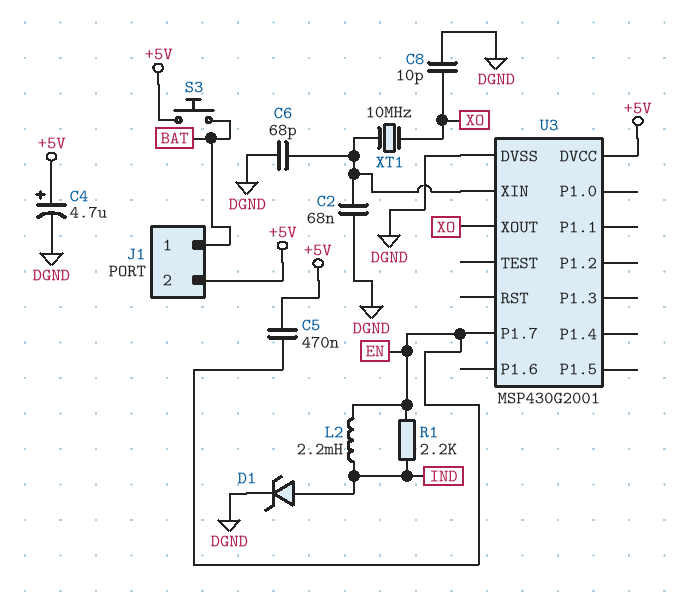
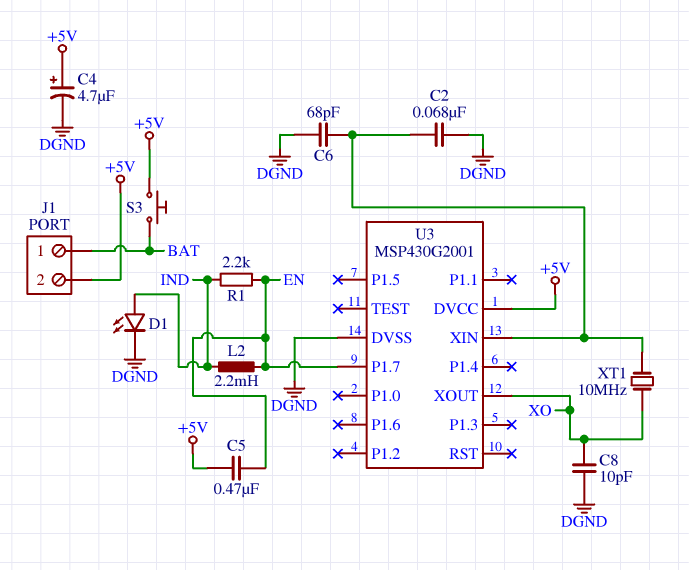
D1: zener (A IND, K DGND) -> LED (A IND, K DGND)

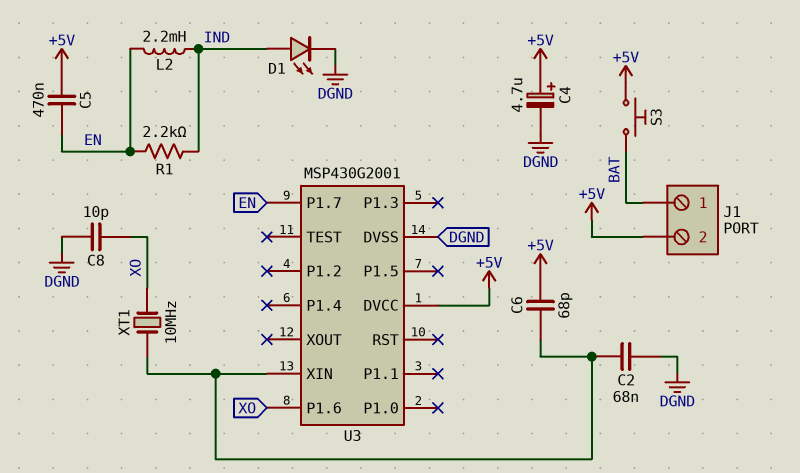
C6: 68pF (DGND, U3/XIN) -> 68pF (+5V, U3/XIN)
U3 pin P1.6: none -> XO
U3 pin XOUT: XO -> none

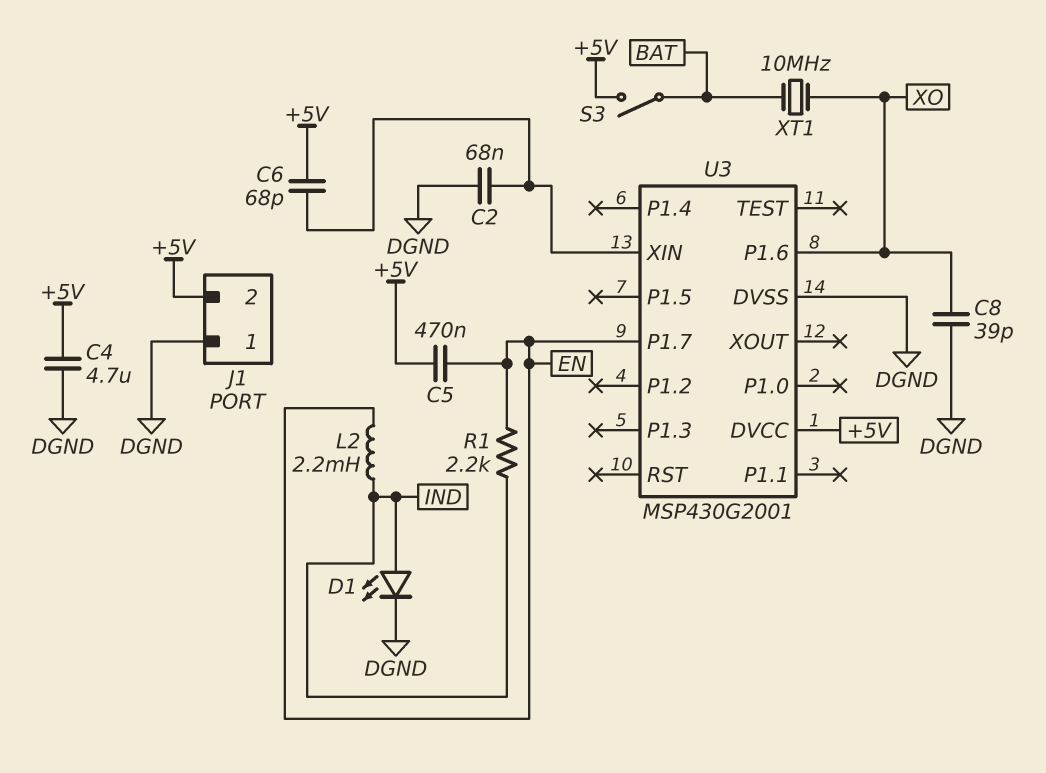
C4: 4.7uF (plus +5V, minus DGND) -> 4.7uF (+5V, DGND)
C8: 10pF (DGND, XO) -> 39pF (DGND, XO)
J1 pin 1: BAT -> DGND
S3: button (+5V, BAT) -> switch (+5V, BAT)
XT1: 10MHz (U3/XIN, XO) -> 10MHz (BAT, XO)

